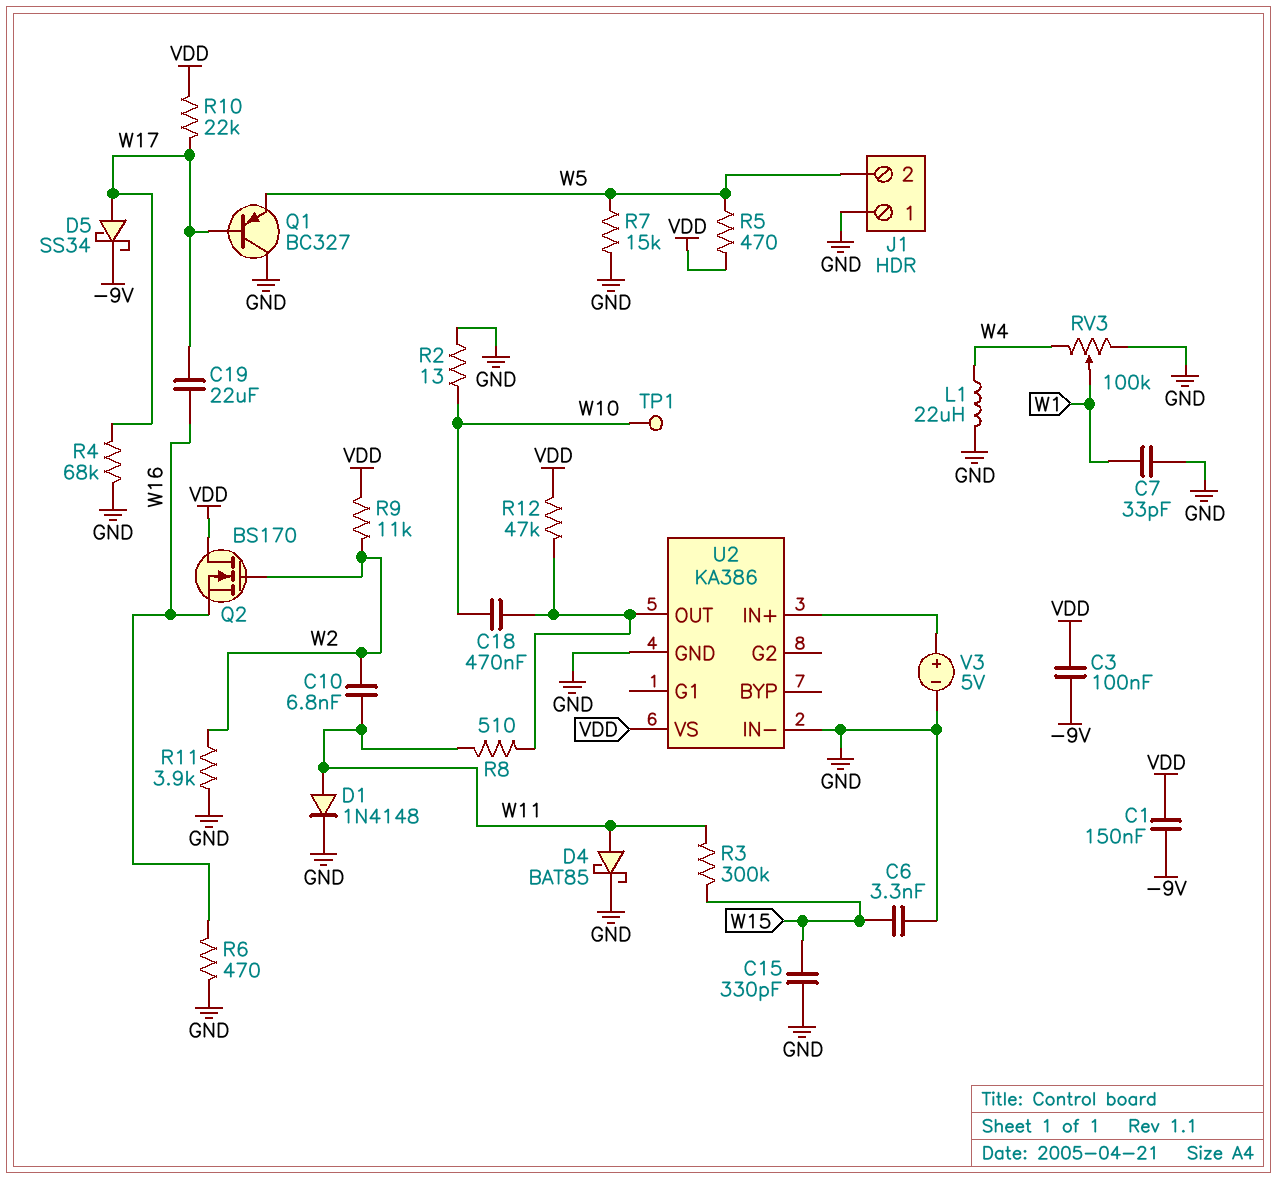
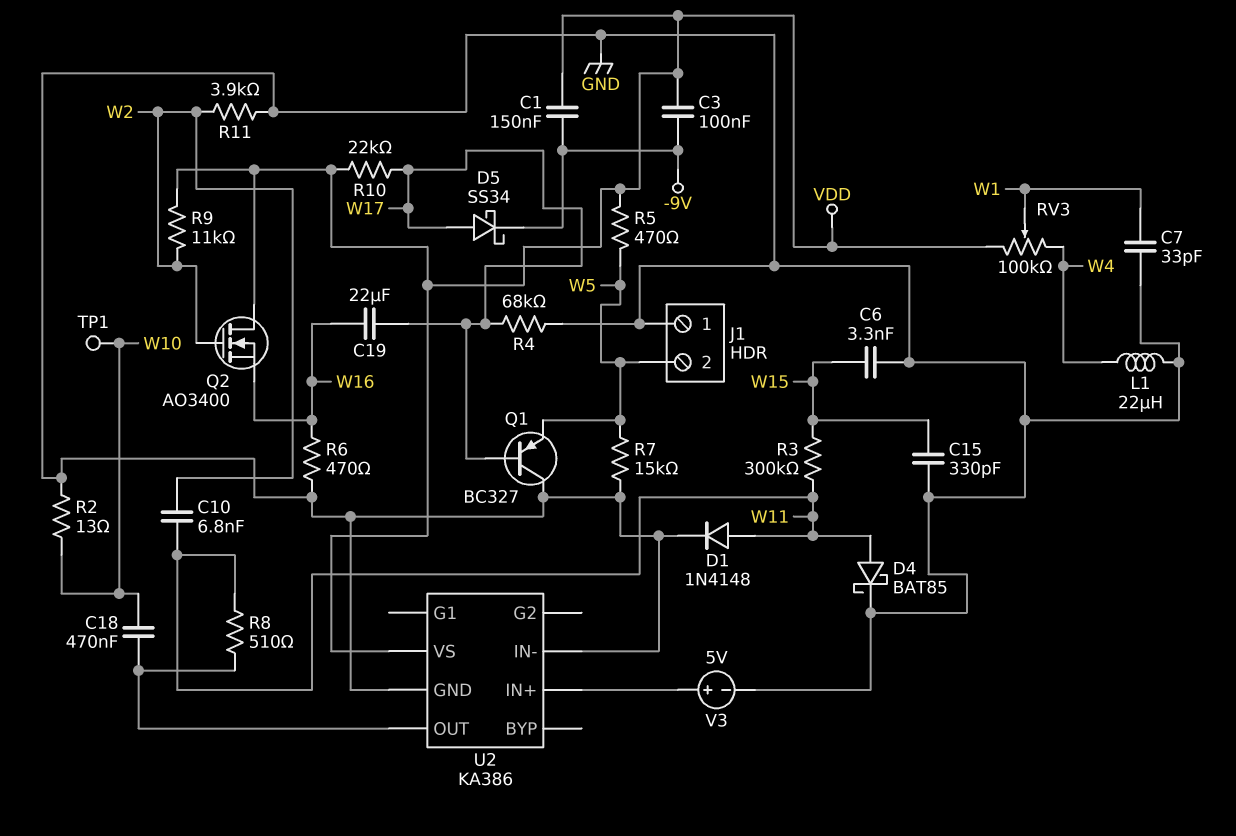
Q2: NMOS BS170 (G W2, D VDD, S W16) -> NMOS AO3400 (G W2, D VDD, S W16)
R12: 47k (U2/OUT, VDD) -> none
RV3: 100k (GND, W4, wiper W1) -> 100k (VDD, W4, wiper W1)

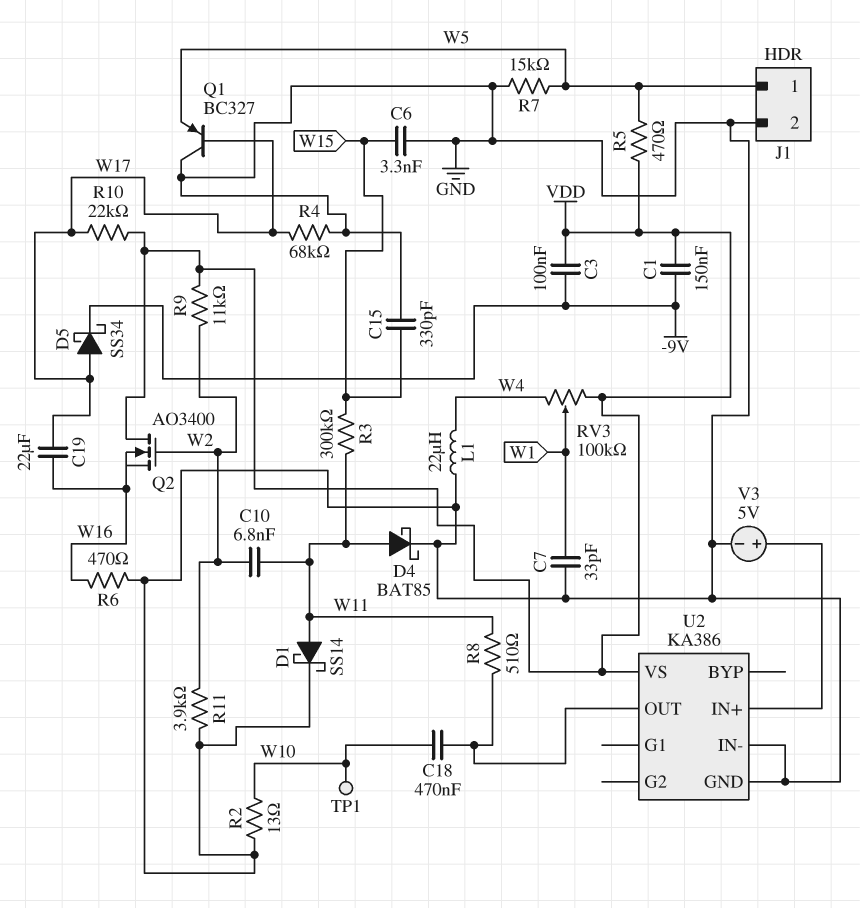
D1: diode 1N4148 (A W11, K GND) -> schottky SS14 (A W11, K GND)
J1 pin 1: GND -> W5
J1 pin 2: W5 -> GND

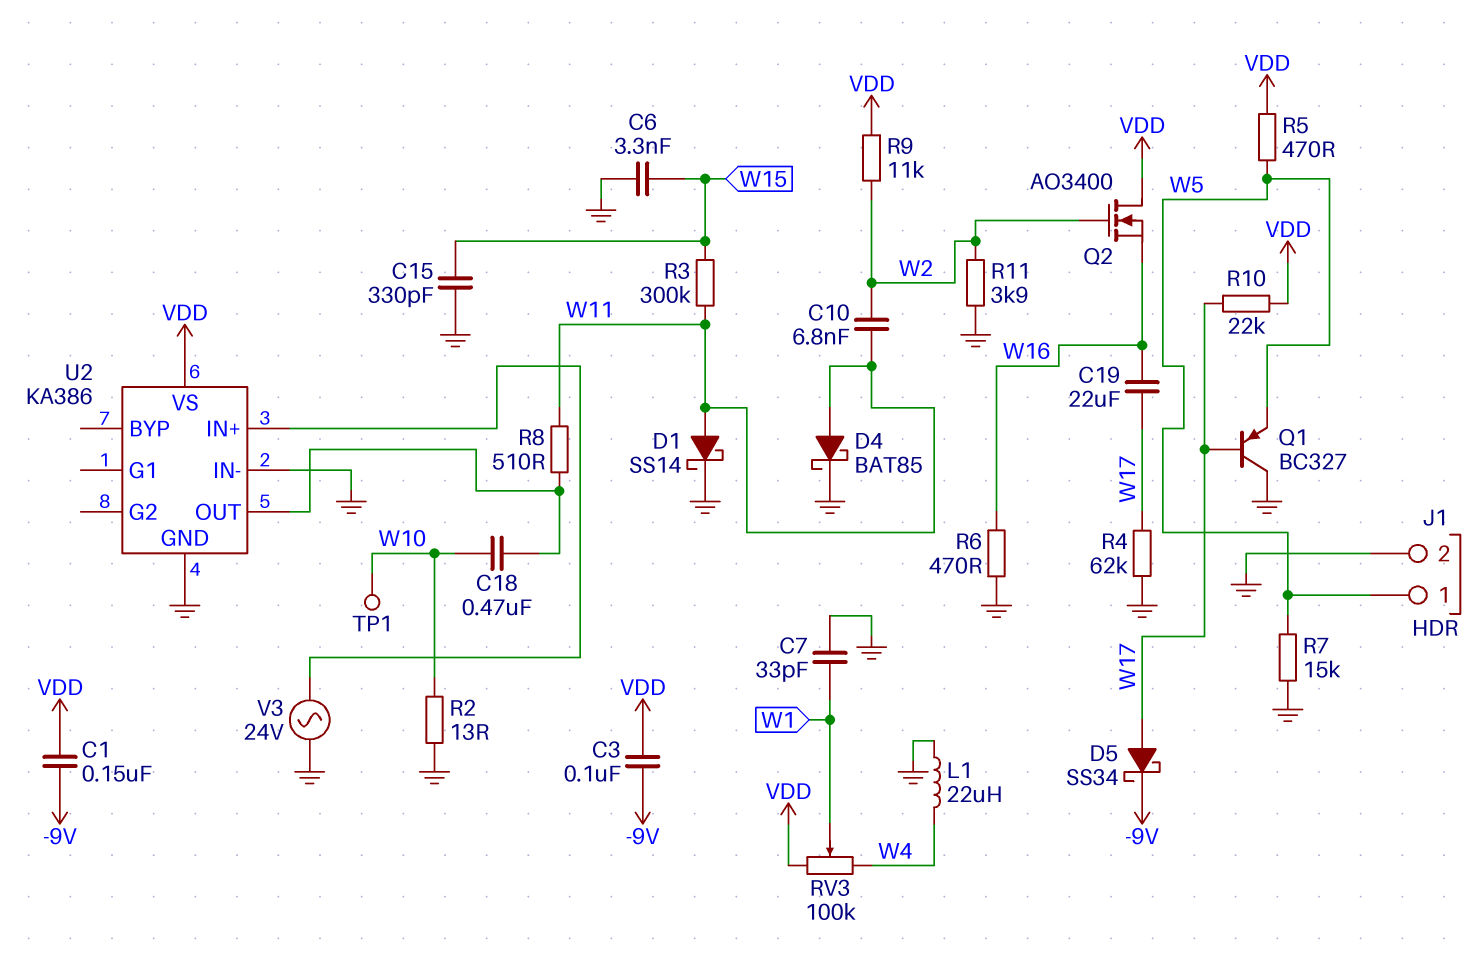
R4: 68k (GND, W17) -> 62k (GND, W17)
V3: 5V (plus U2/IN+, minus GND) -> AC 24V (GND, U2/IN+)

